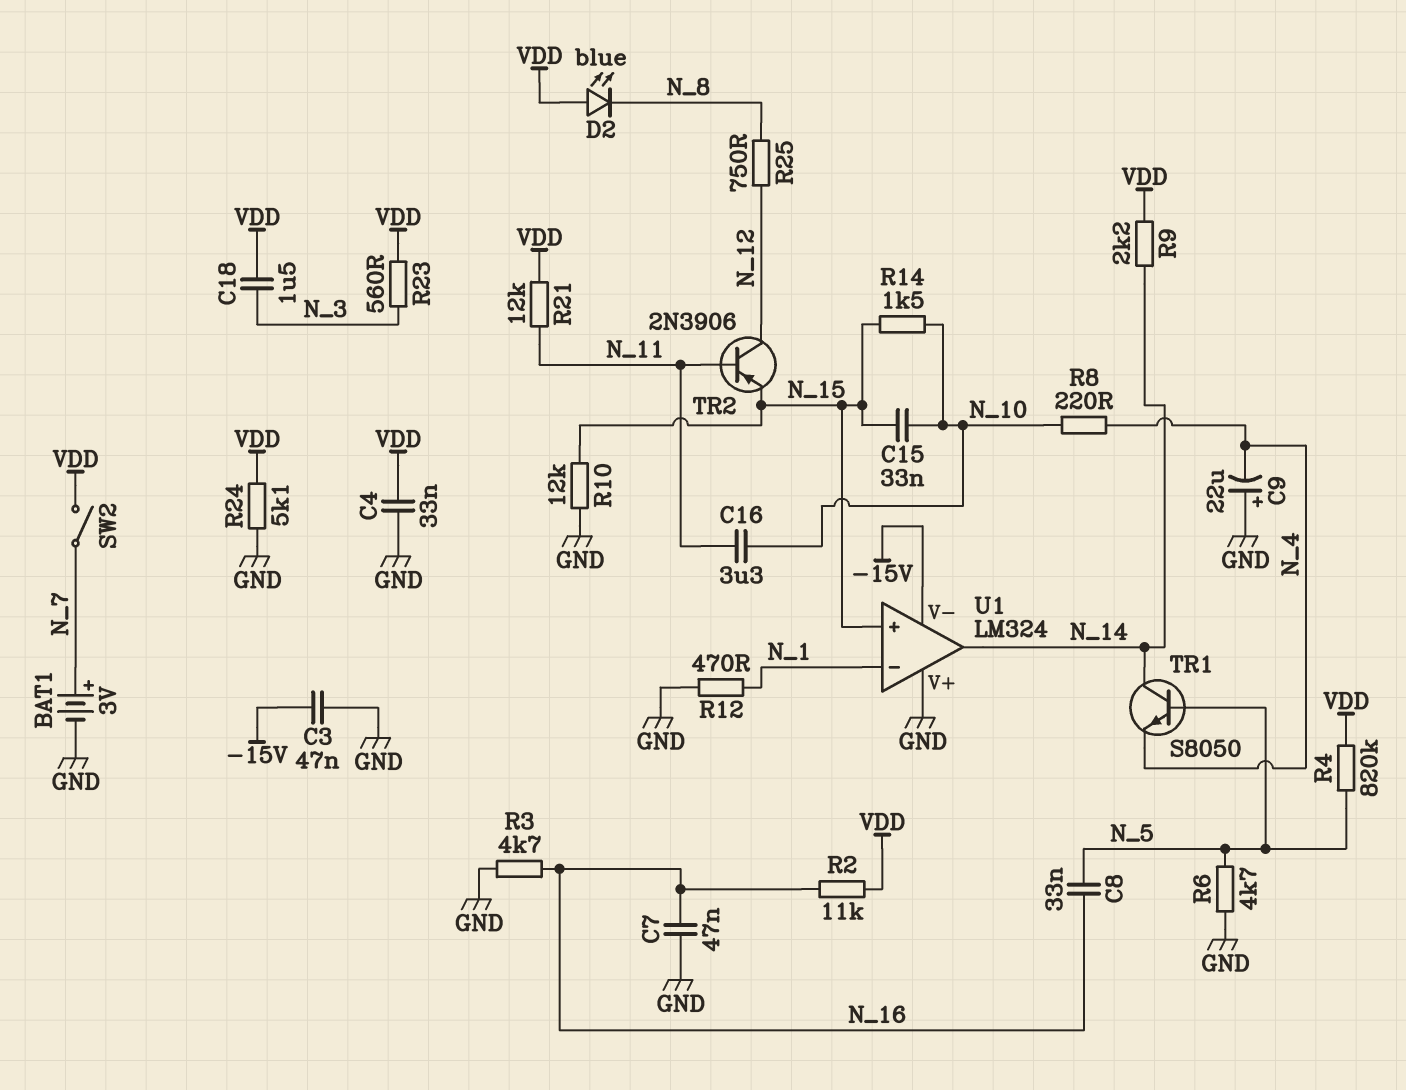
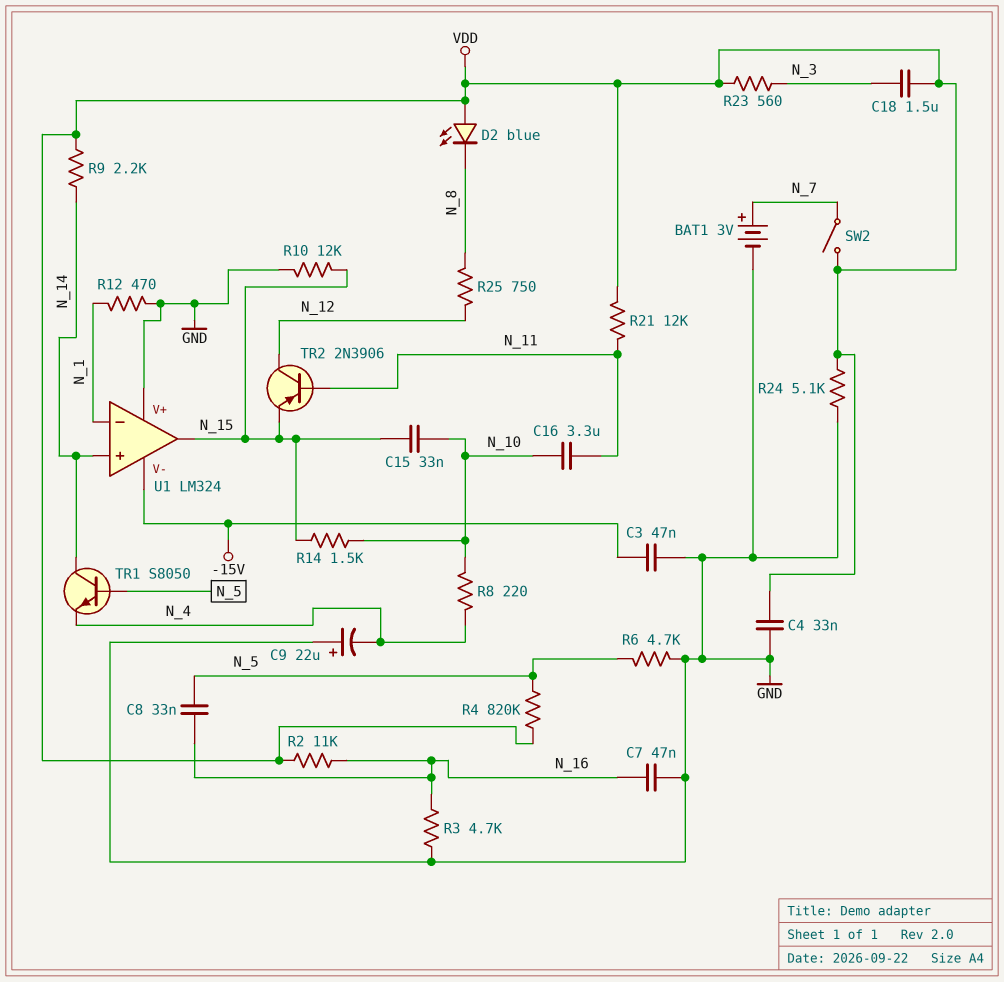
U1 pin in+: N_15 -> N_14
U1 pin out: N_14 -> N_15

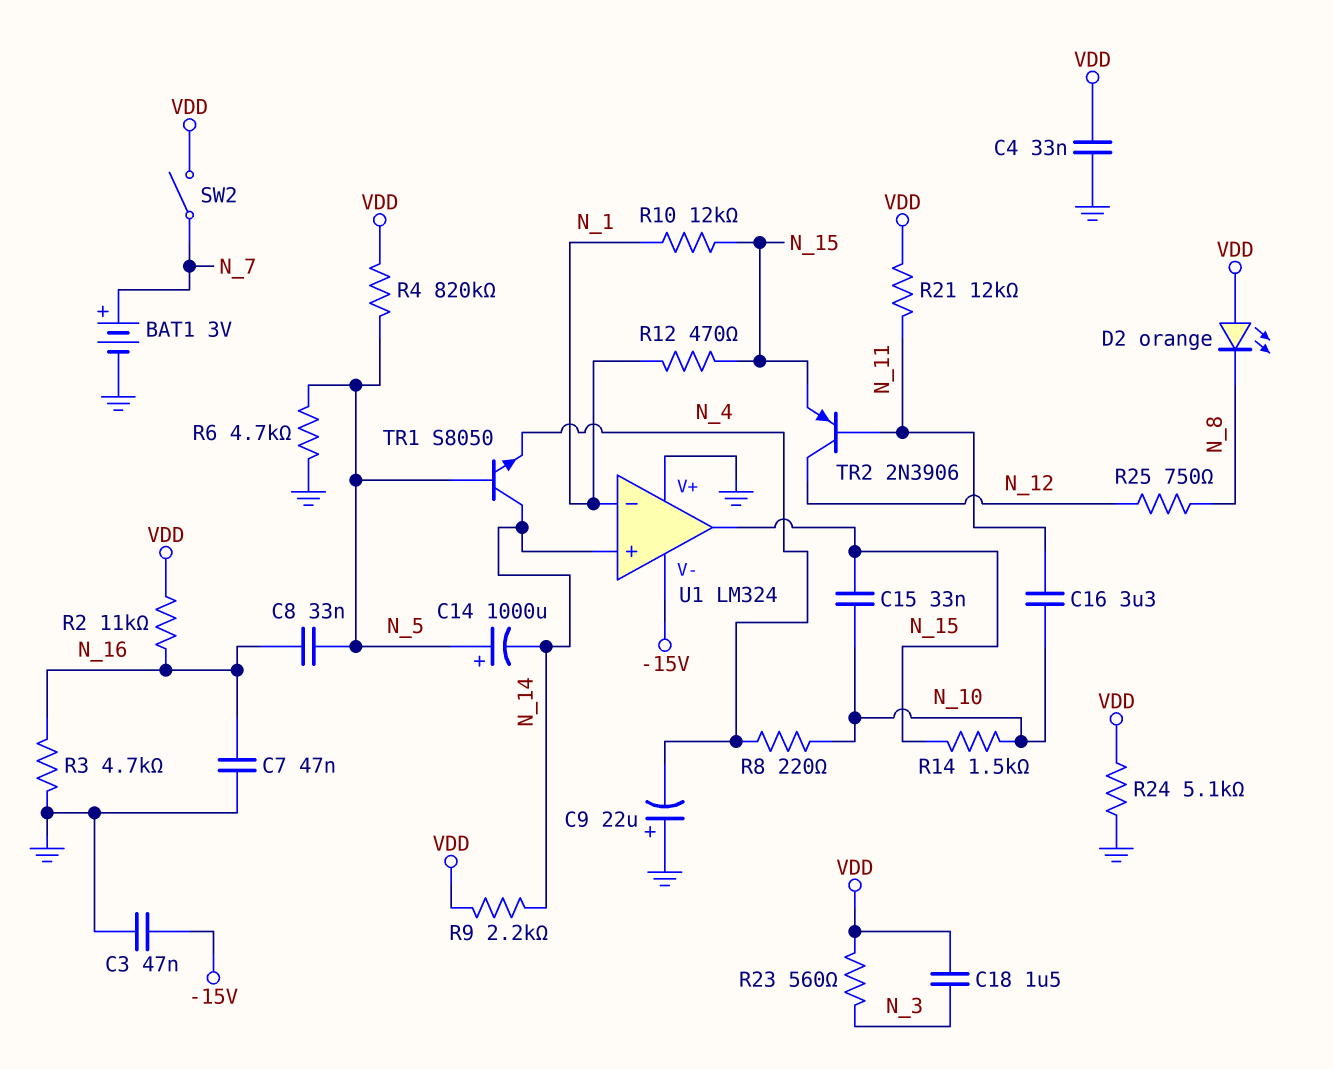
C14: none -> 1000uF (plus N_5, minus N_14)
D2: LED blue (A VDD, K N_8) -> LED orange (A VDD, K N_8)
R10: 12k (GND, N_15) -> 12k (N_1, N_15)
R12: 470 (GND, N_1) -> 470 (N_1, N_15)

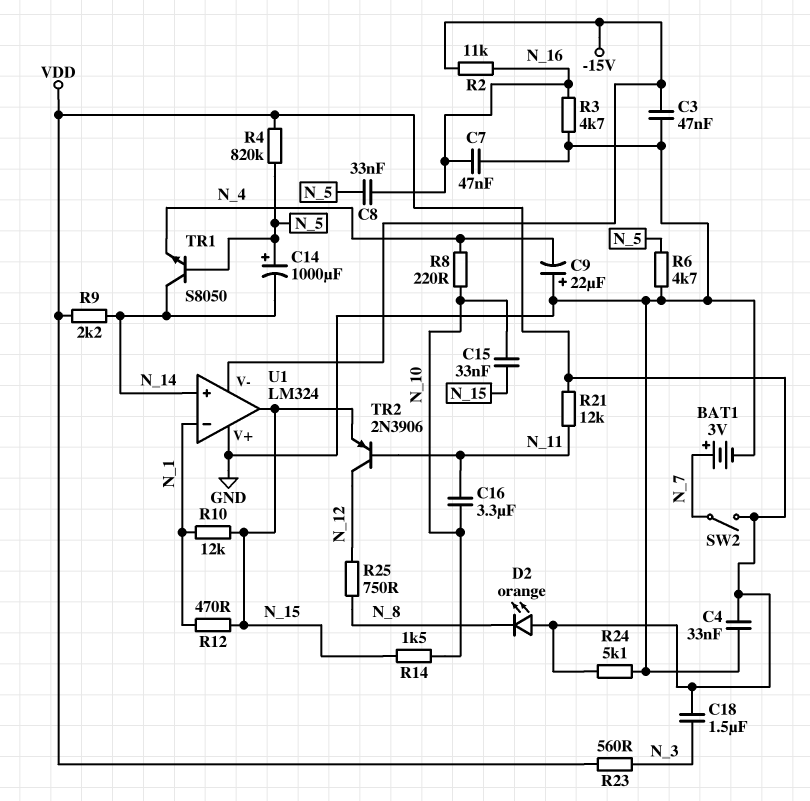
R2: 11k (N_16, VDD) -> 11k (-15V, N_16)

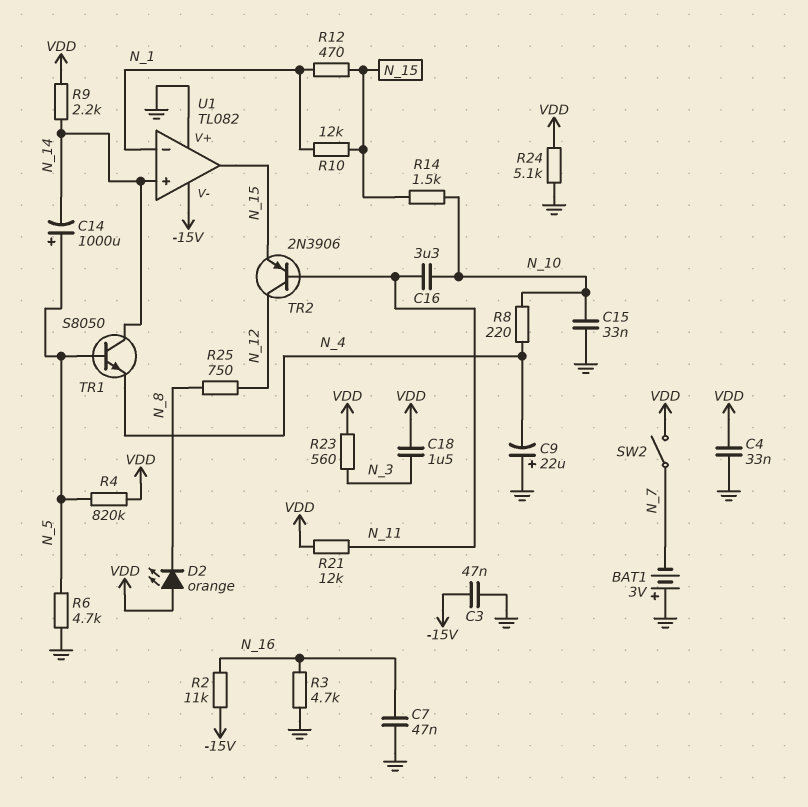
BAT1: 3V (plus N_7, minus GND) -> 3V (plus GND, minus N_7)
C8: 33nF (N_5, N_16) -> none
C15: 33nF (N_10, N_15) -> 33nF (GND, N_10)
U1: LM324 -> TL082

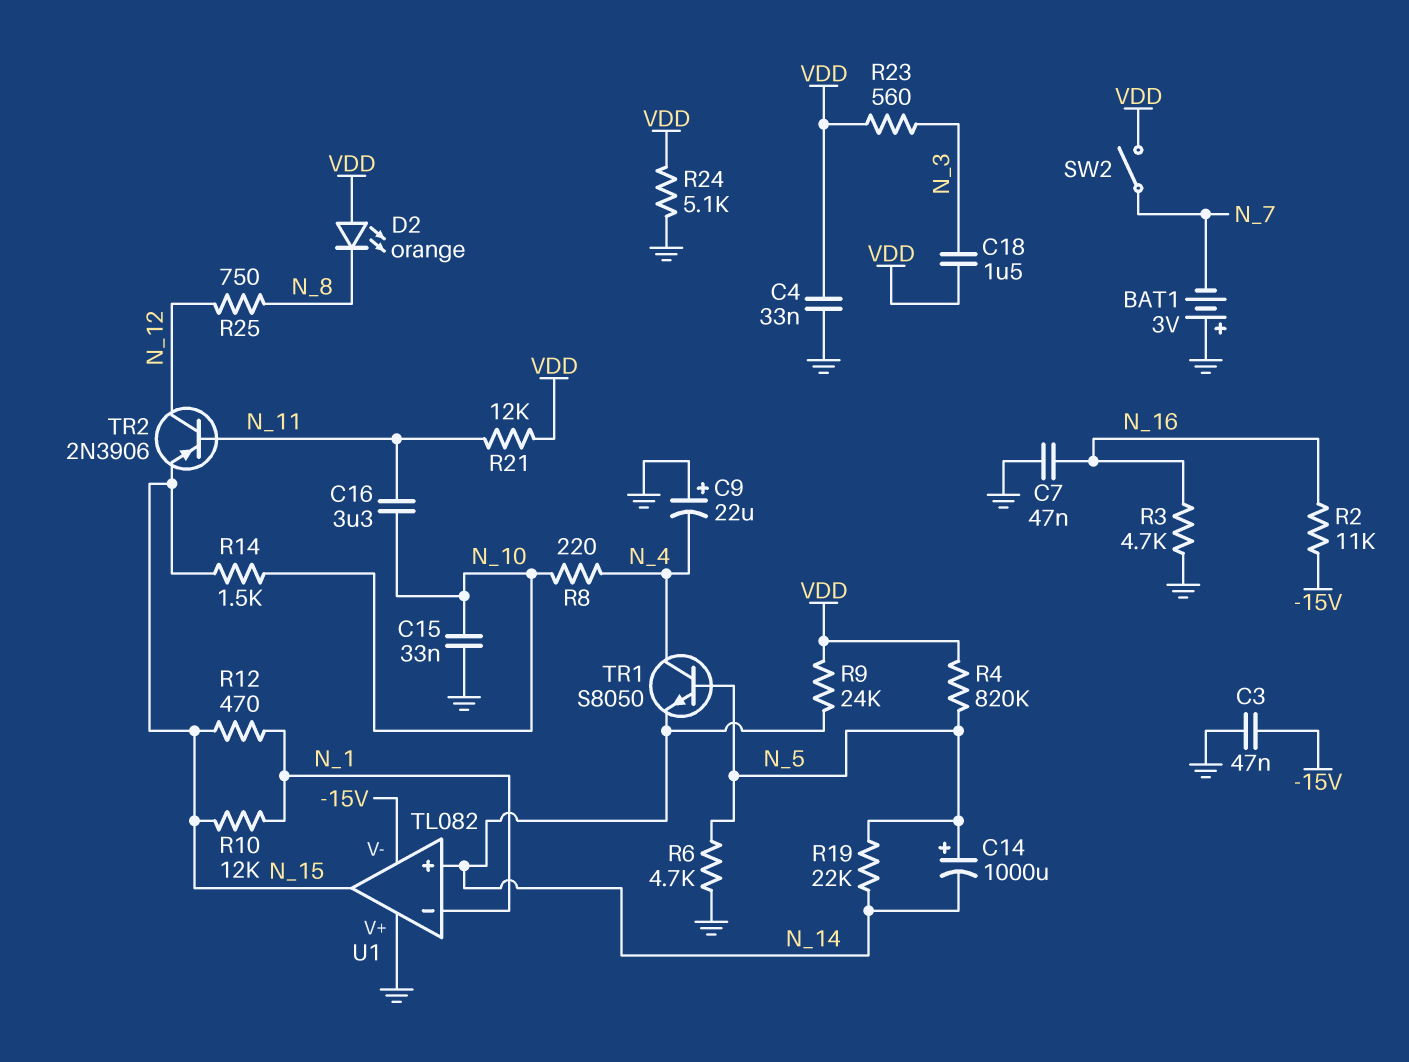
R9: 2.2k (N_14, VDD) -> 24k (N_14, VDD)
R19: none -> 22k (N_5, N_14)
TR1: NPN S8050 (B N_5, C N_14, E N_4) -> NPN S8050 (B N_5, C N_4, E N_14)

